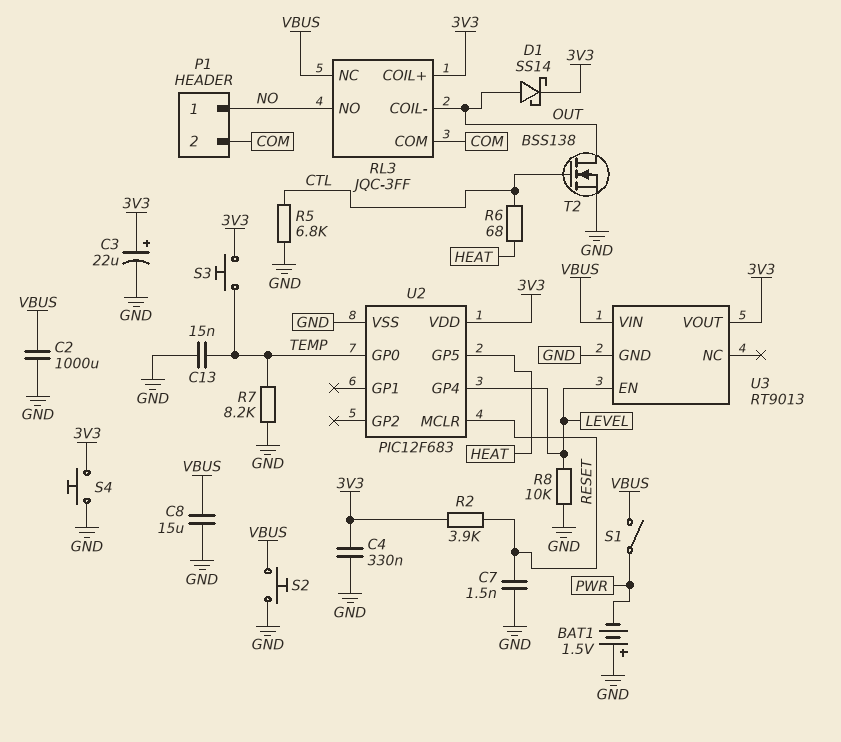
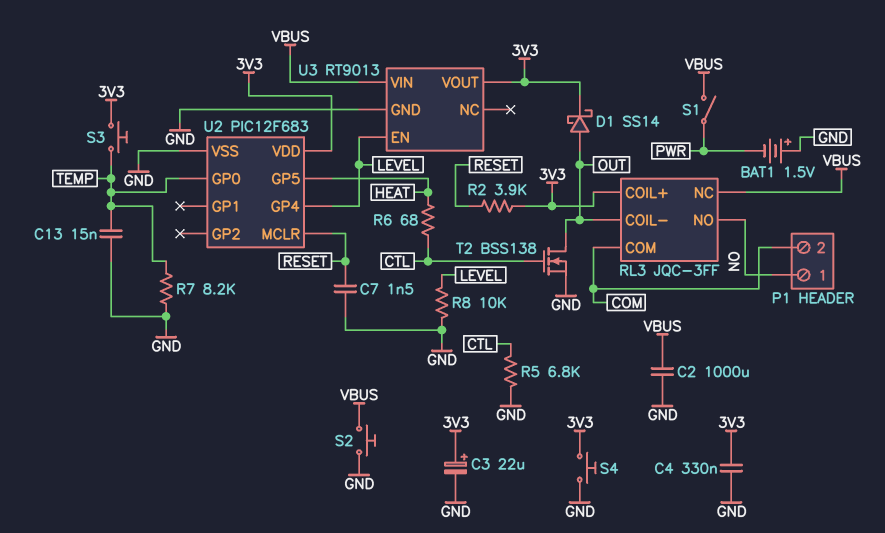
C8: 15uF (GND, VBUS) -> none

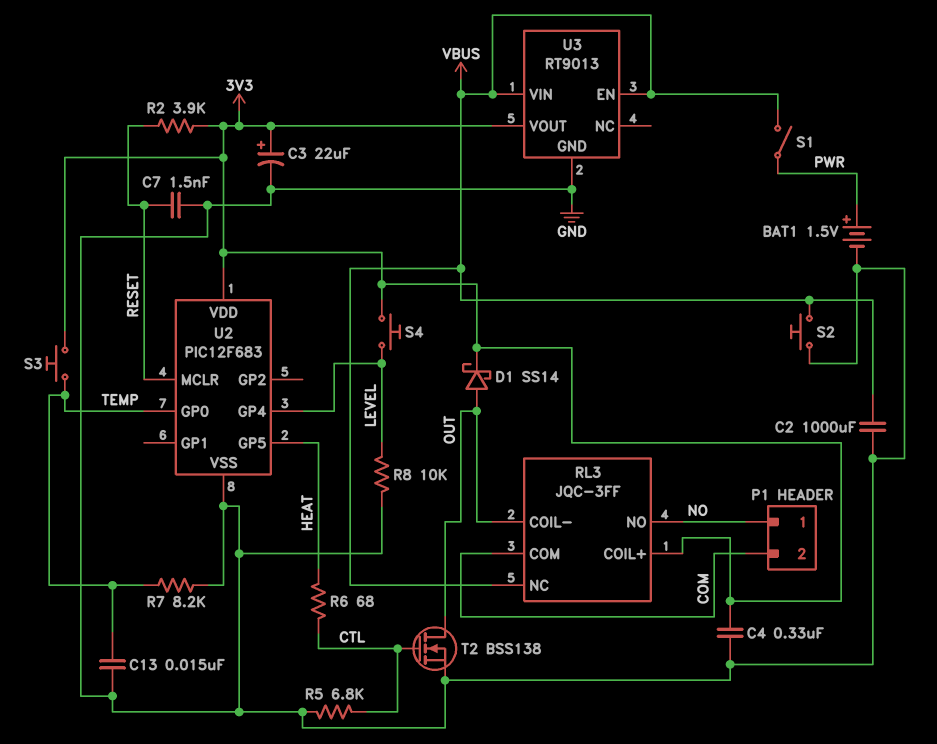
BAT1: 1.5V (plus GND, minus PWR) -> 1.5V (plus PWR, minus GND)
S4: button (3V3, GND) -> button (3V3, LEVEL)
U3 pin EN: LEVEL -> VBUS

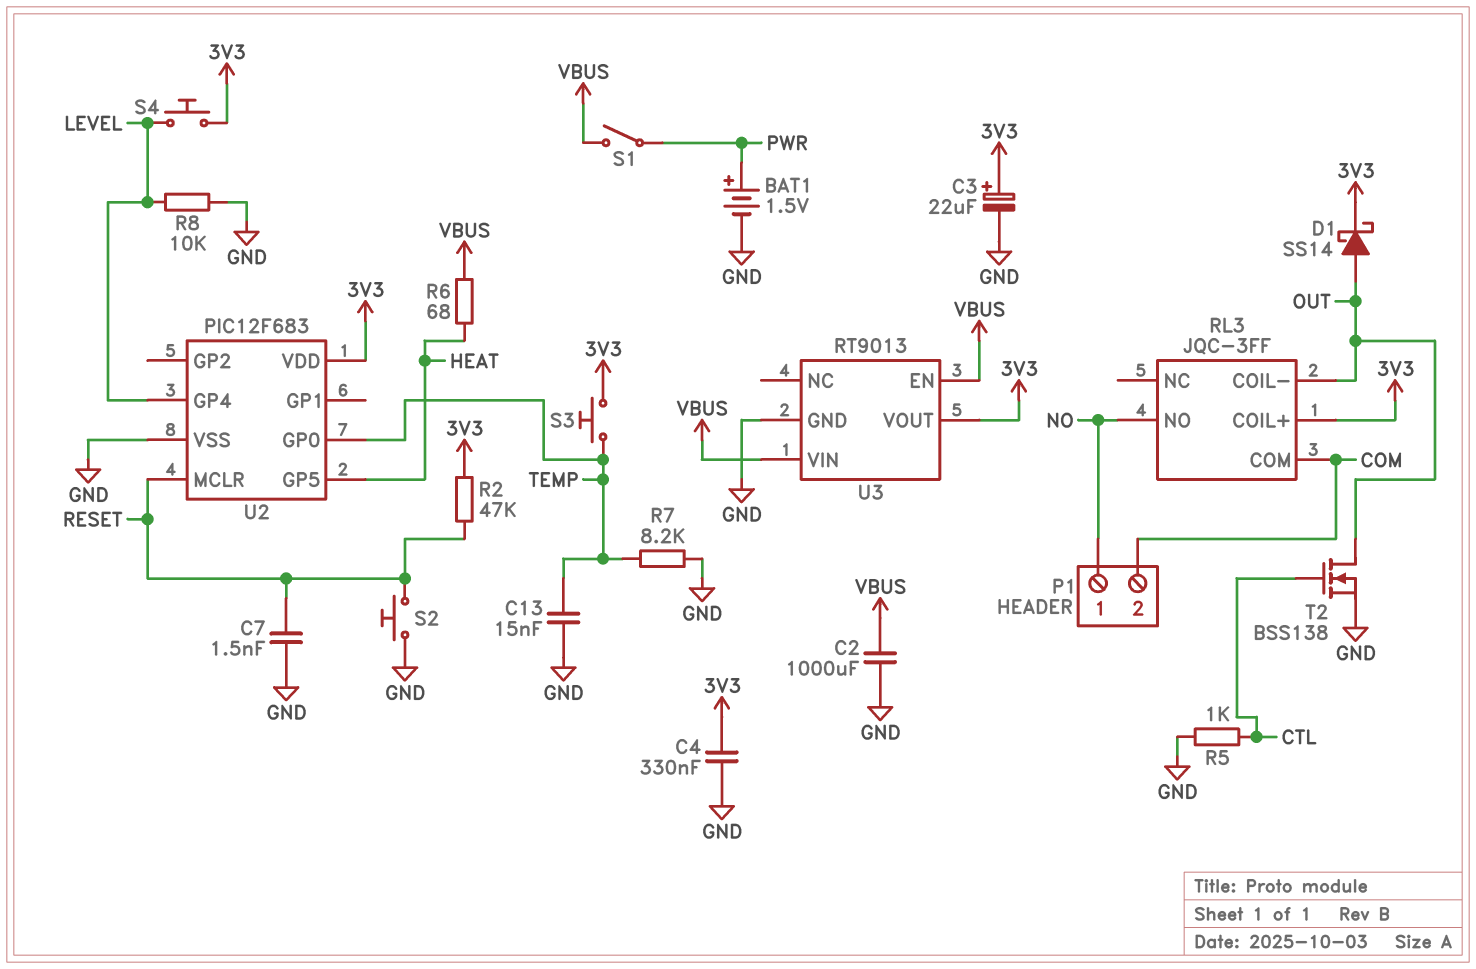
R2: 3.9k (3V3, RESET) -> 47k (3V3, RESET)
R5: 6.8k (CTL, GND) -> 1k (CTL, GND)
R6: 68 (CTL, HEAT) -> 68 (HEAT, VBUS)
RL3 pin NC: VBUS -> none
S2: button (GND, VBUS) -> button (GND, RESET)

